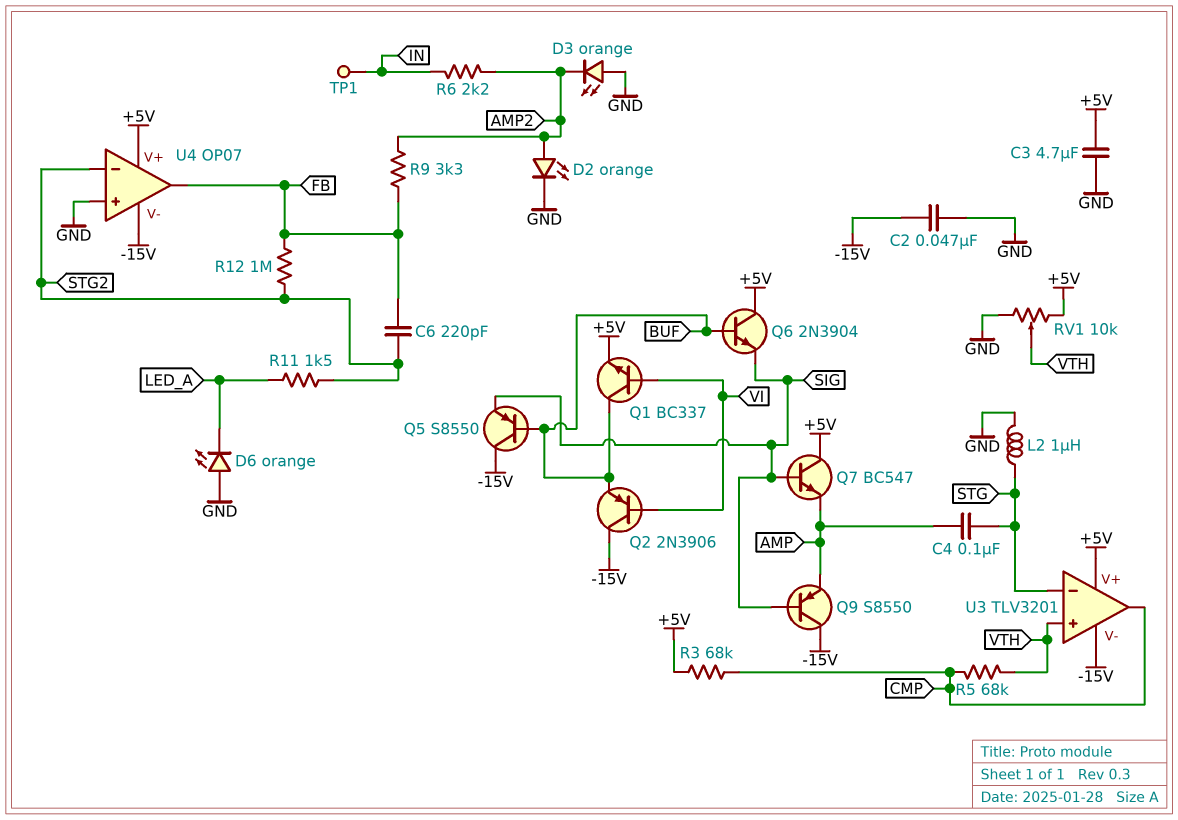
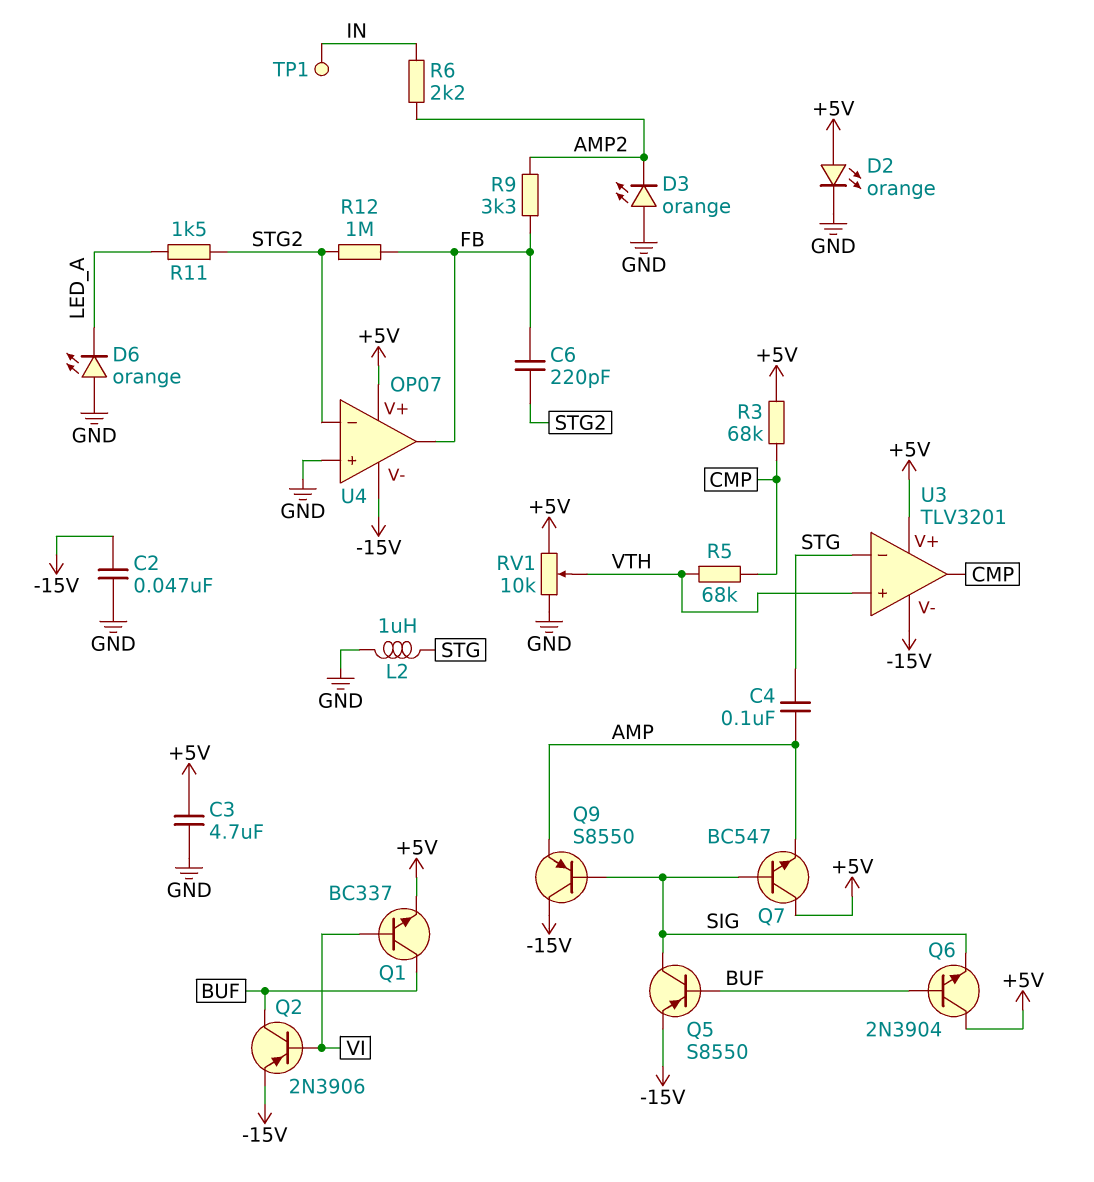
D2: LED orange (A AMP2, K GND) -> LED orange (A +5V, K GND)
Q2: PNP 2N3906 (B VI, C -15V, E BUF) -> PNP 2N3906 (B VI, C BUF, E -15V)
Q5: PNP S8550 (B BUF, C -15V, E SIG) -> PNP S8550 (B BUF, C SIG, E -15V)

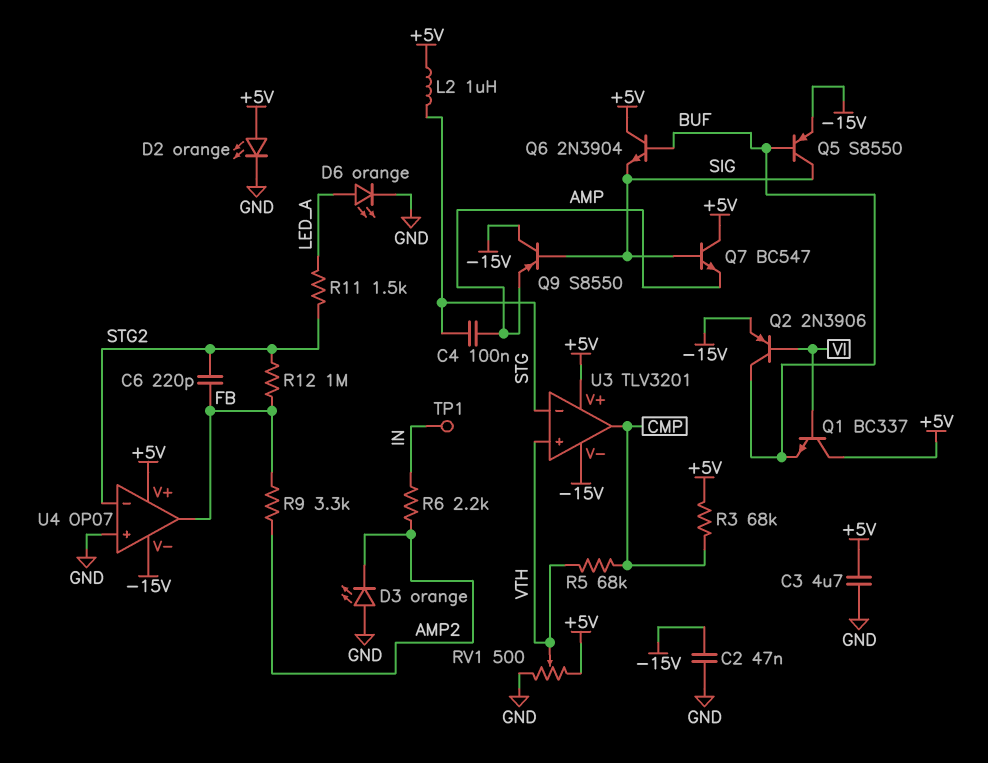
D6: LED orange (A GND, K LED_A) -> LED orange (A LED_A, K GND)
L2: 1uH (GND, STG) -> 1uH (+5V, STG)
Q1: NPN BC337 (B VI, C BUF, E +5V) -> NPN BC337 (B VI, C +5V, E BUF)
RV1: 10k (+5V, GND, wiper VTH) -> 500 (+5V, GND, wiper VTH)

